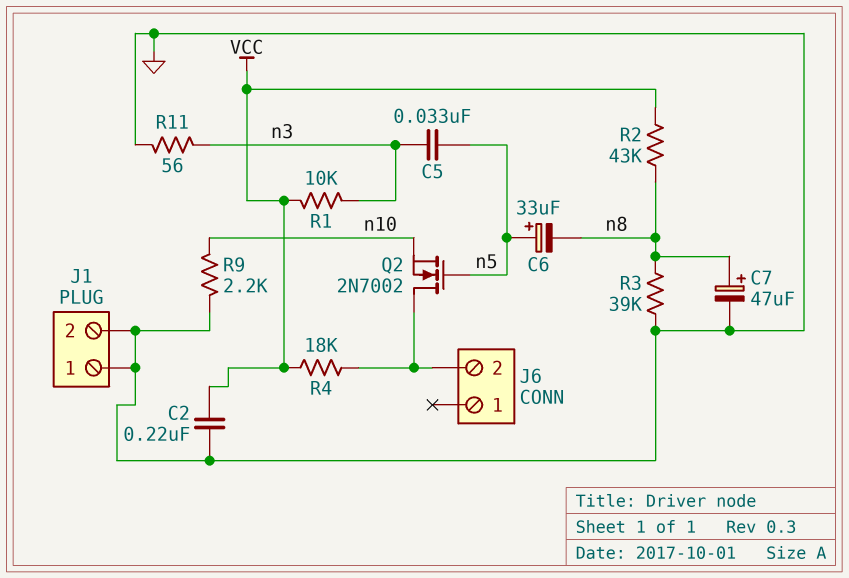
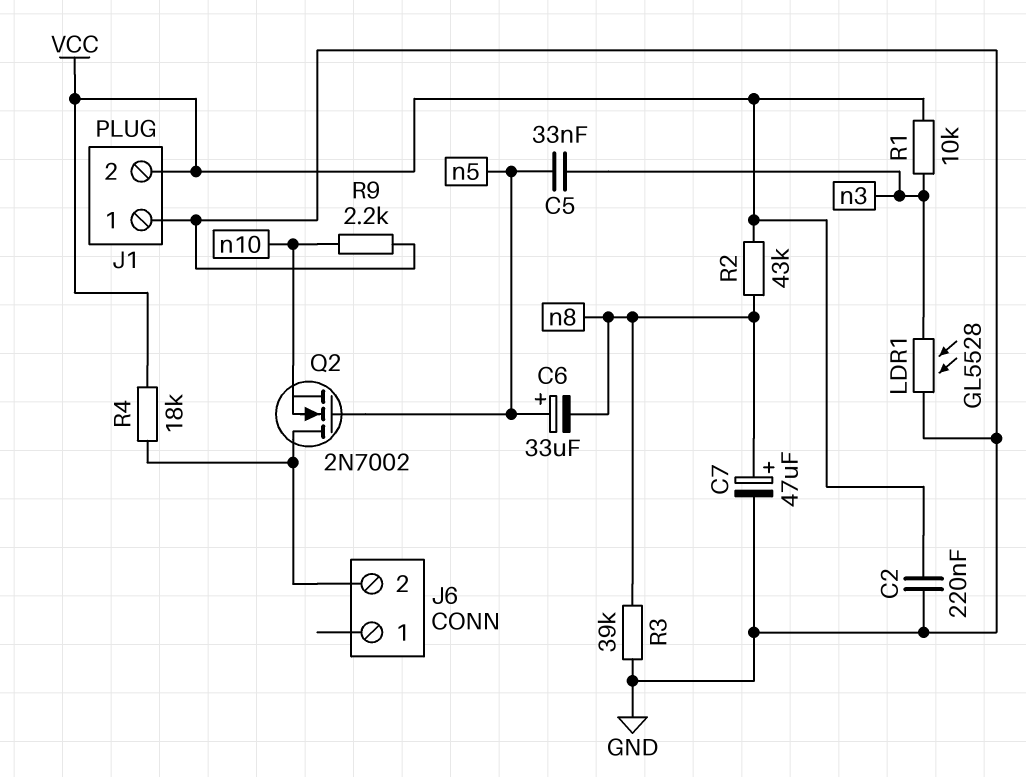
J1 pin 2: GND -> VCC
LDR1: none -> GL5528 (GND, n3)
R11: 56 (GND, n3) -> none

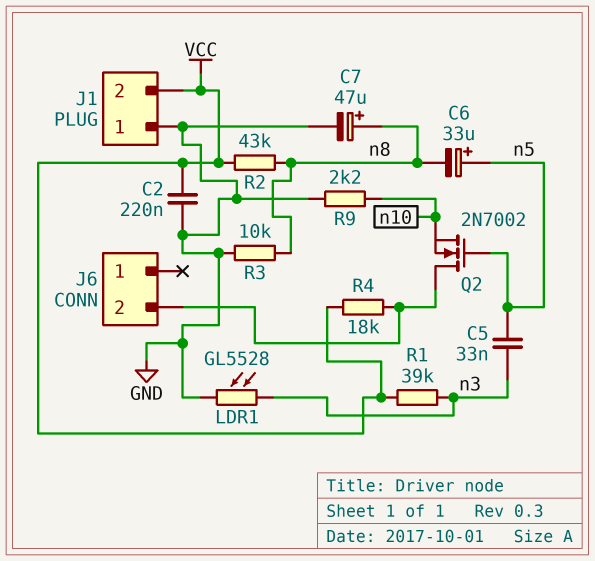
R1: 10k (VCC, n3) -> 39k (VCC, n3)
R3: 39k (GND, n8) -> 10k (GND, n8)

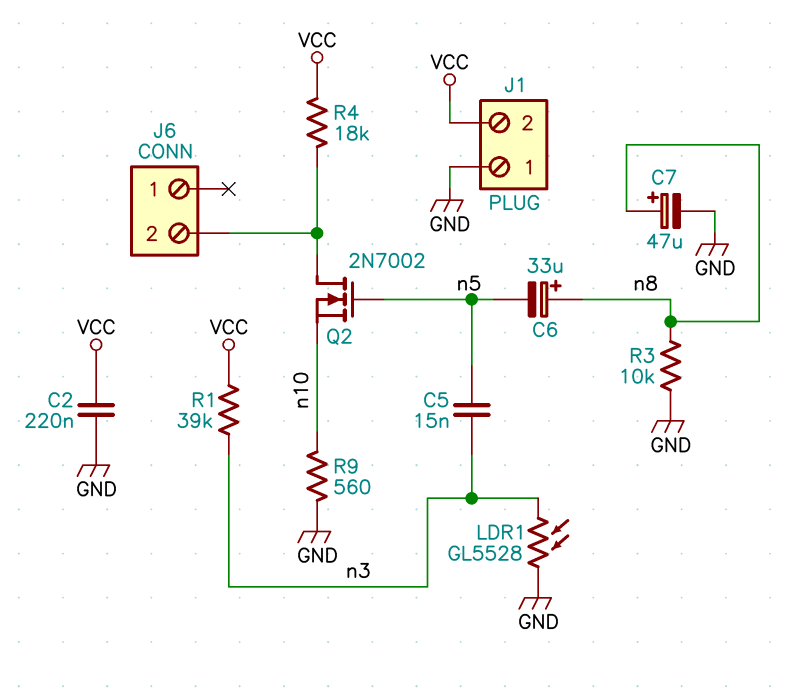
C5: 33nF (n3, n5) -> 15nF (n3, n5)
C6: 33uF (plus n5, minus n8) -> 33uF (plus n8, minus n5)
R2: 43k (VCC, n8) -> none
R9: 2.2k (GND, n10) -> 560 (GND, n10)

